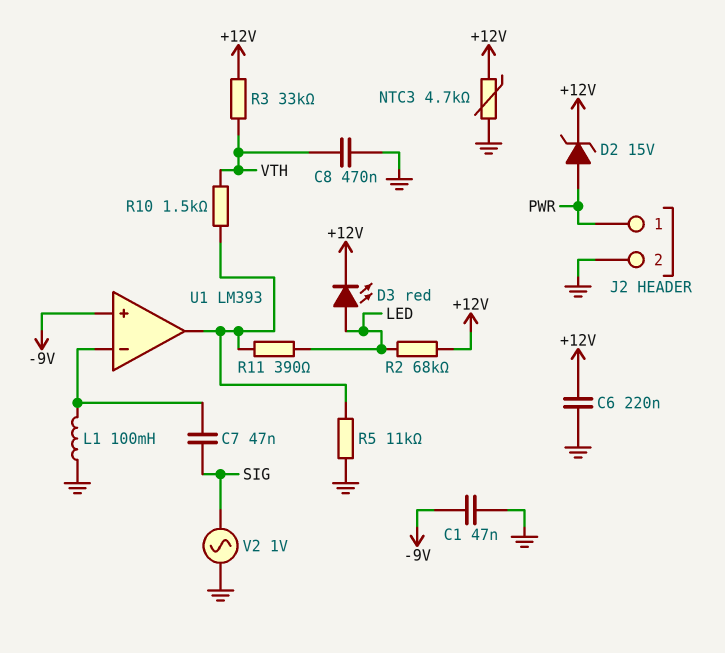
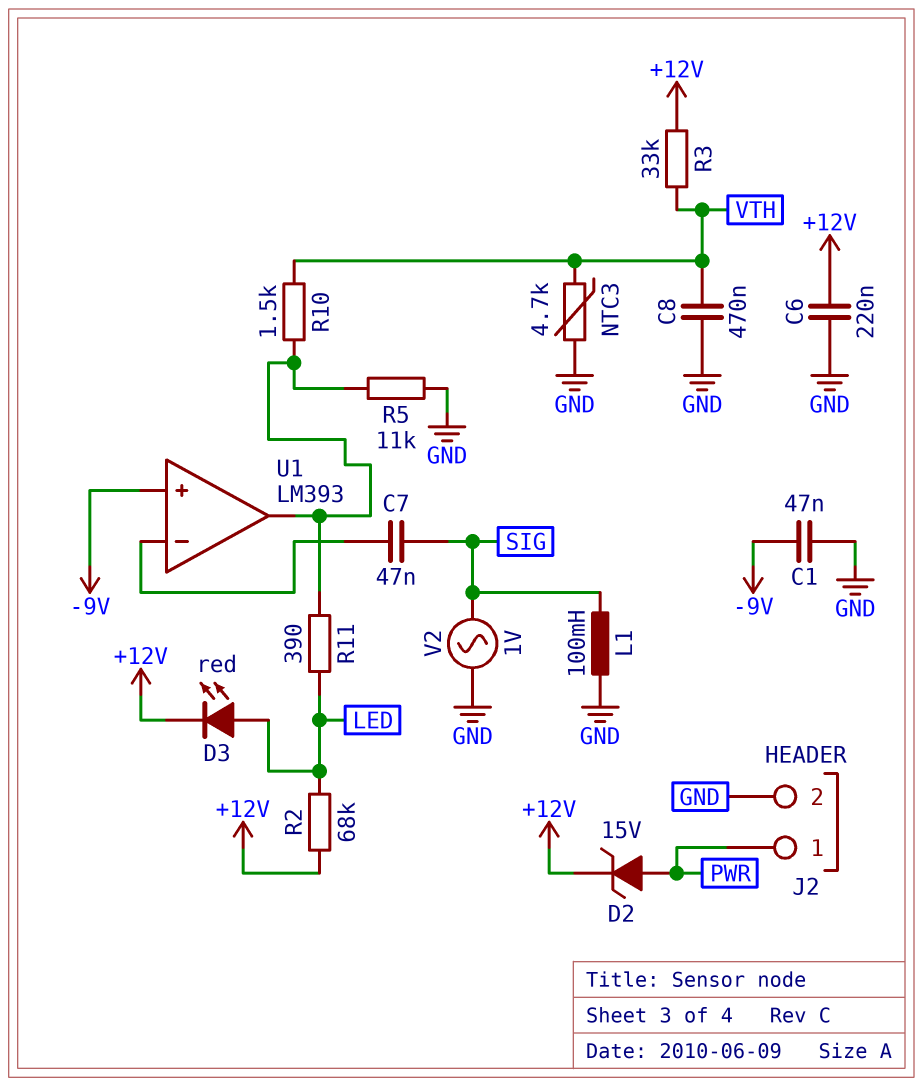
L1: 100mH (GND, U1/in-) -> 100mH (GND, SIG)
NTC3: 4.7k (+12V, GND) -> 4.7k (GND, VTH)

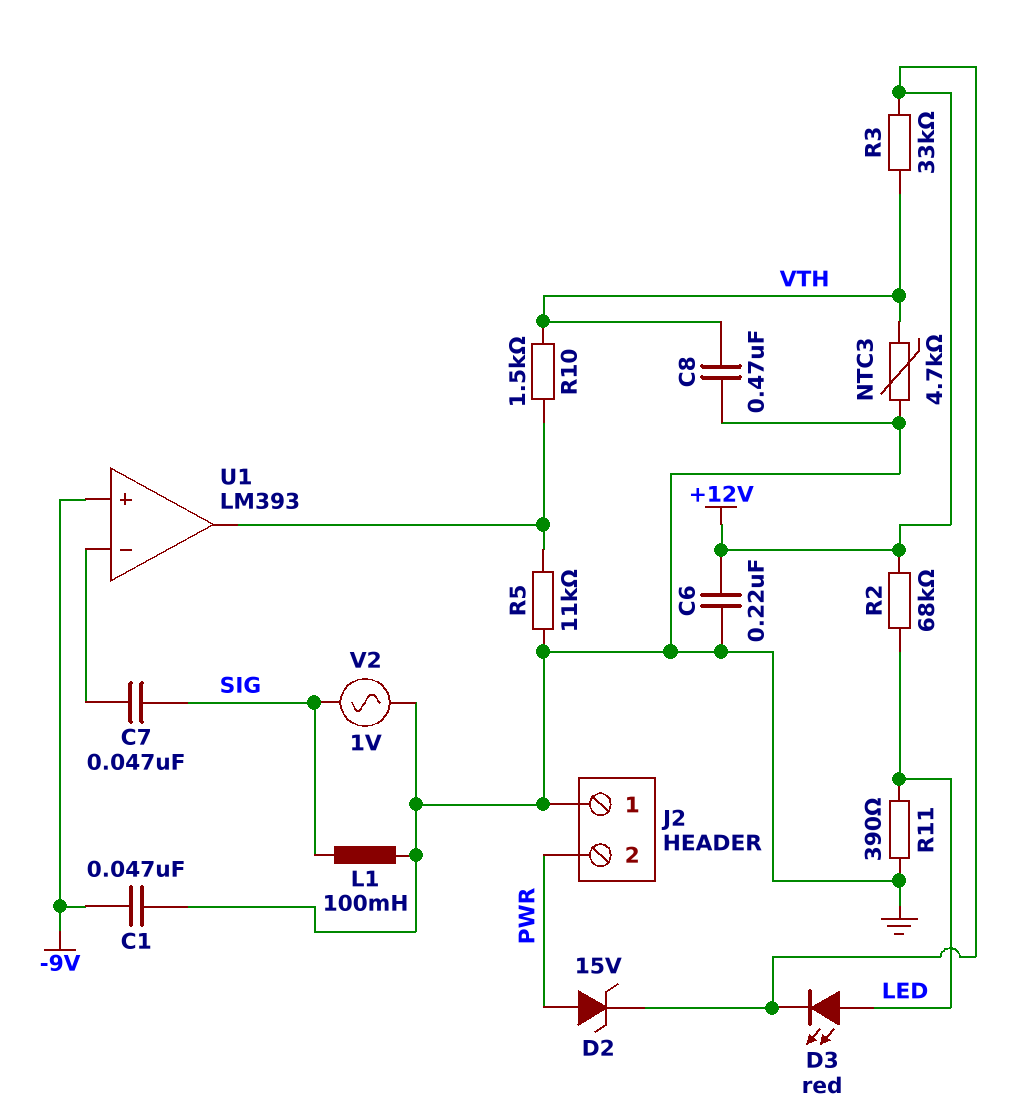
J2 pin 1: PWR -> GND
J2 pin 2: GND -> PWR
R11: 390 (LED, U1/out) -> 390 (GND, LED)

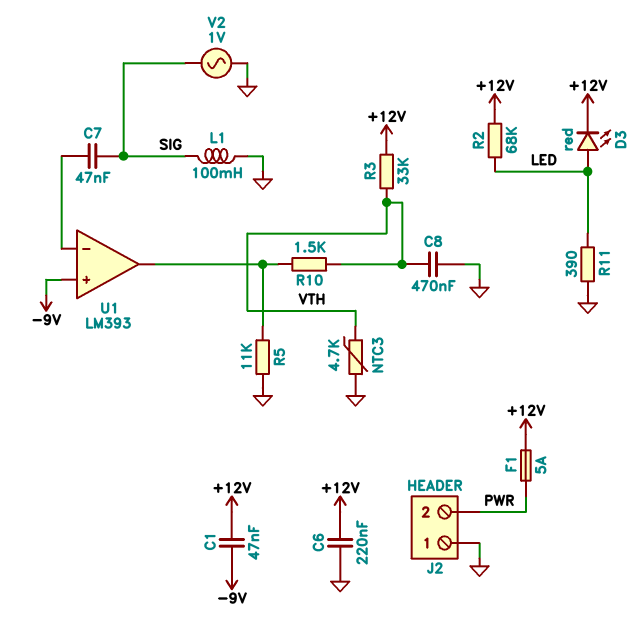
C1: 47nF (-9V, GND) -> 47nF (+12V, -9V)
D2: zener 15V (A PWR, K +12V) -> none
F1: none -> 5A (+12V, PWR)

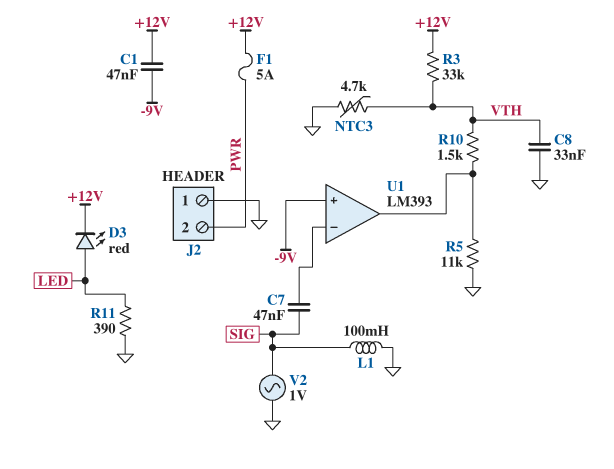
C6: 220nF (+12V, GND) -> none
C8: 470nF (GND, VTH) -> 33nF (GND, VTH)
R2: 68k (+12V, LED) -> none

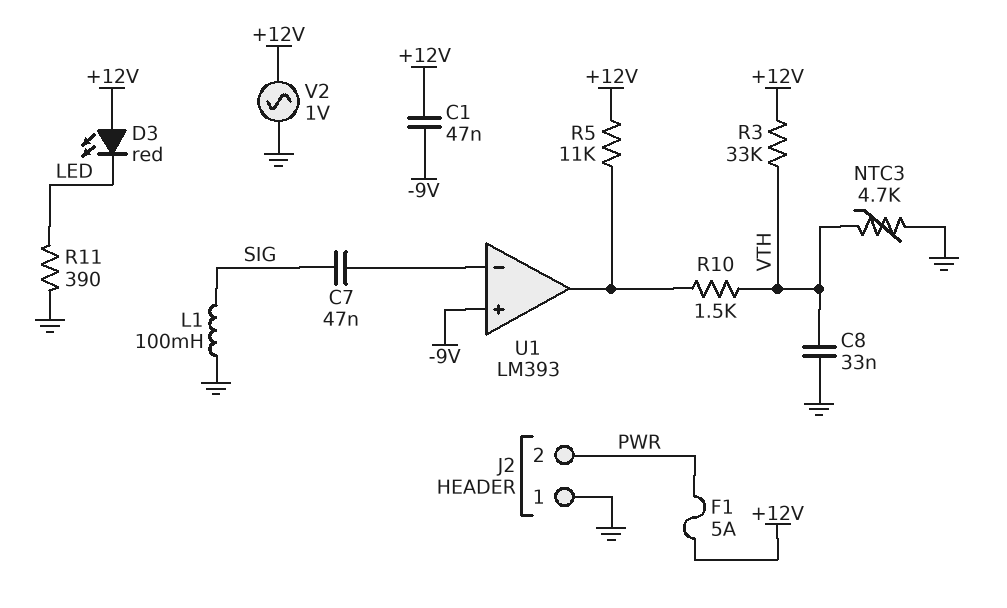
D3: LED red (A LED, K +12V) -> LED red (A +12V, K LED)
R5: 11k (GND, U1/out) -> 11k (+12V, U1/out)
V2: AC 1V (GND, SIG) -> AC 1V (+12V, GND)

